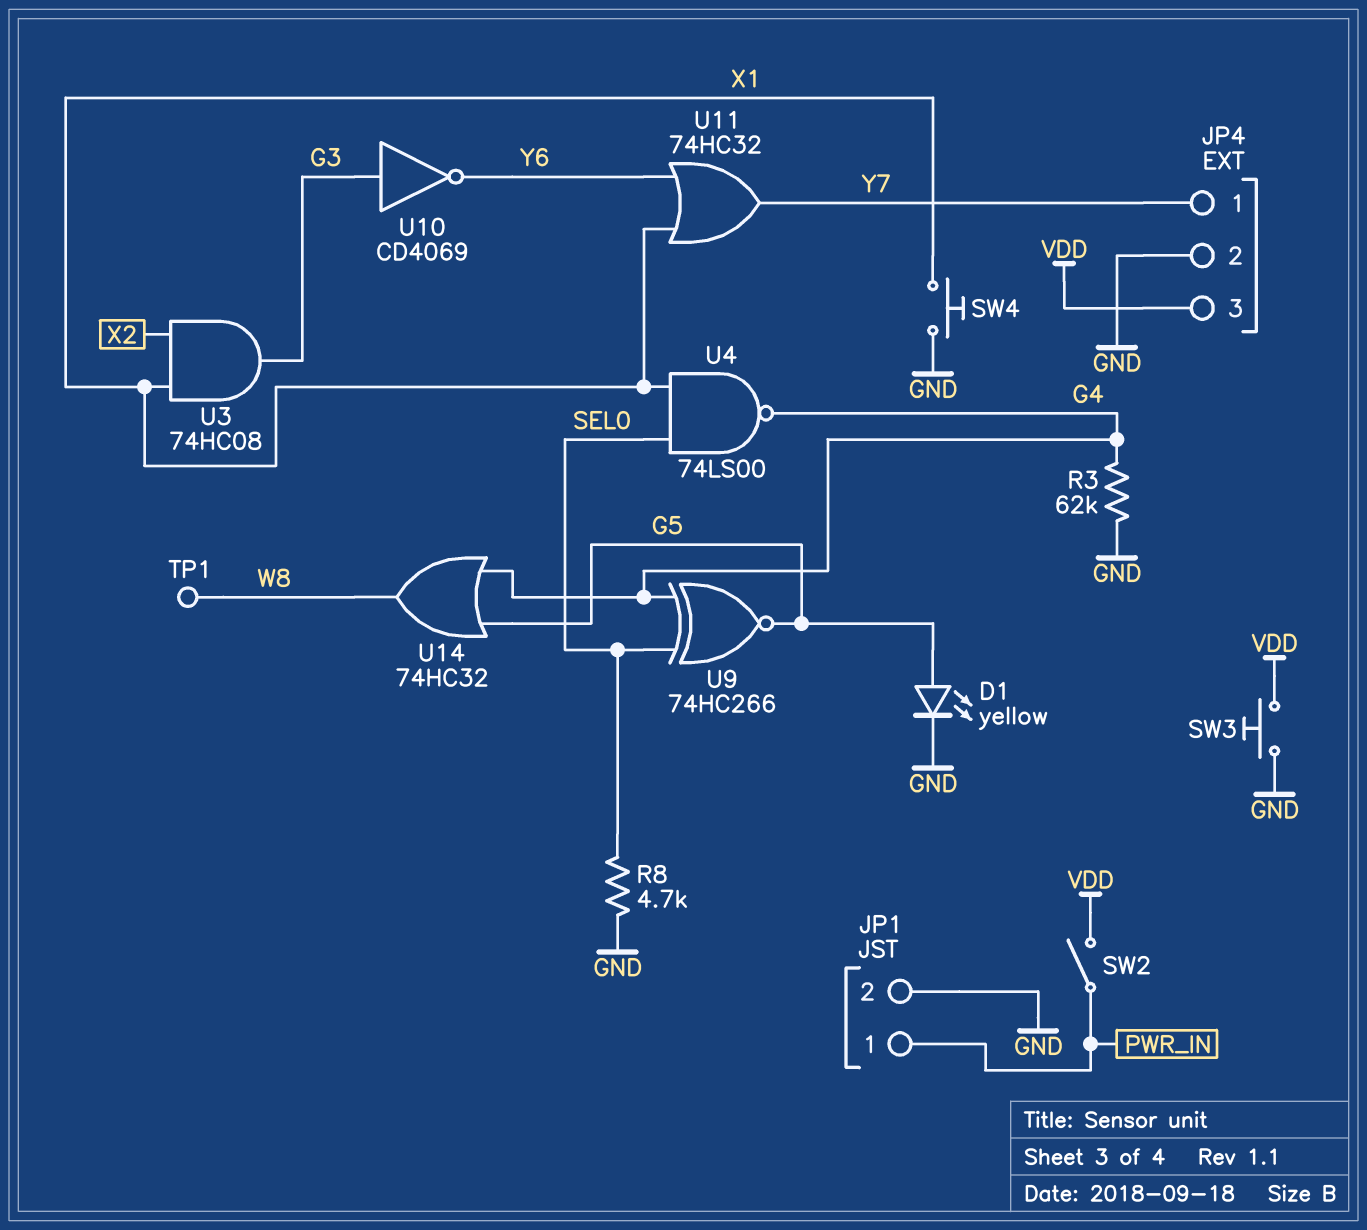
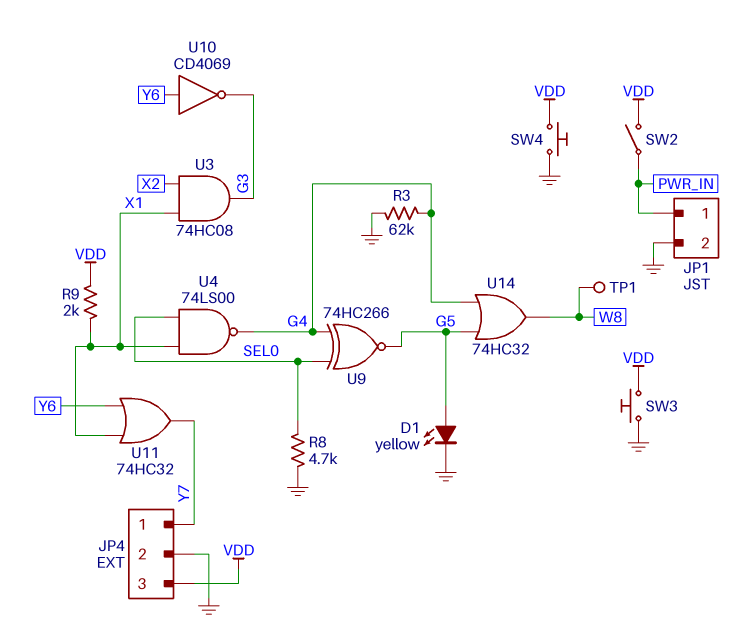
R9: none -> 2k (VDD, X1)
SW4: button (GND, X1) -> button (GND, VDD)
U10: NOT CD4069 (in G3, out Y6) -> NOT CD4069 (in Y6, out G3)

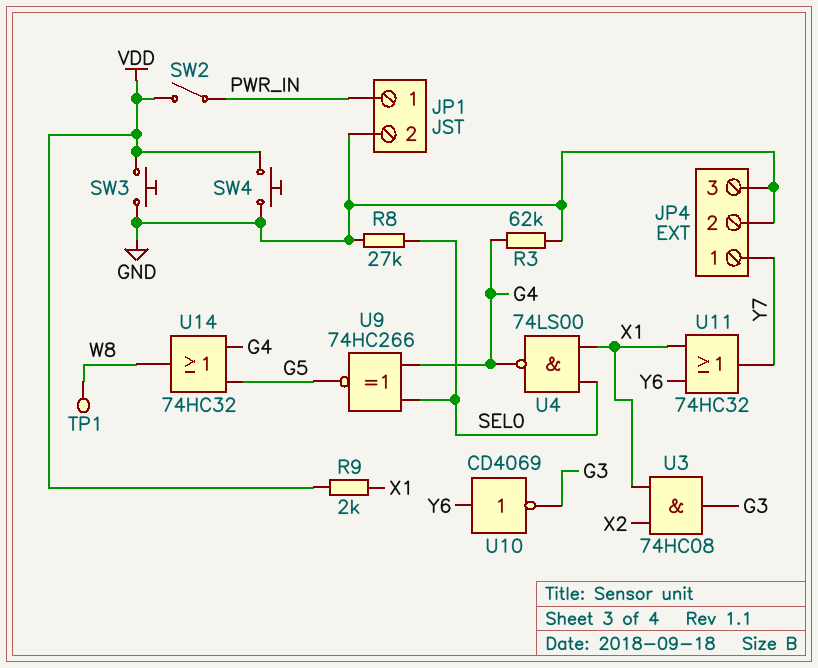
D1: LED yellow (A G5, K GND) -> none
JP4 pin 3: VDD -> GND
R8: 4.7k (GND, SEL0) -> 27k (GND, SEL0)

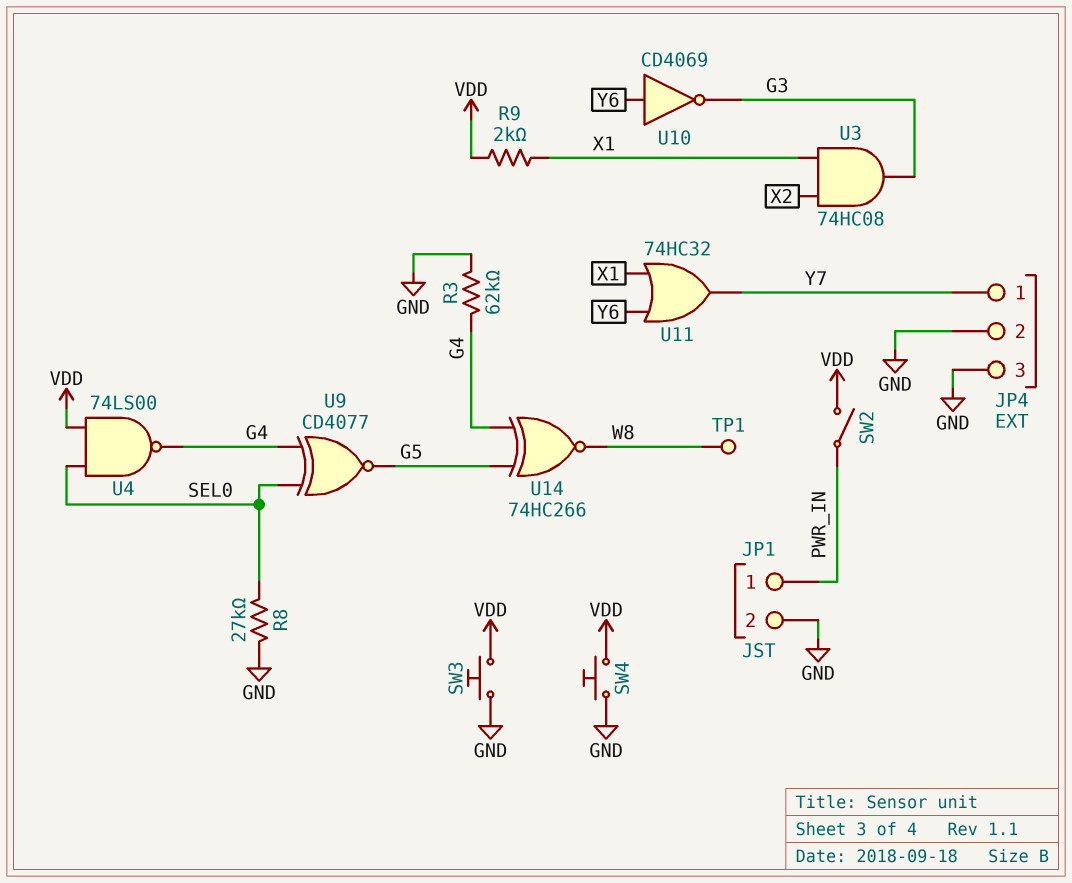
U4: NAND 74LS00 (in SEL0, in X1, out G4) -> NAND 74LS00 (in SEL0, in VDD, out G4)
U9: XNOR 74HC266 (in G4, in SEL0, out G5) -> XNOR CD4077 (in G4, in SEL0, out G5)
U14: OR 74HC32 (in G4, in G5, out W8) -> XNOR 74HC266 (in G4, in G5, out W8)

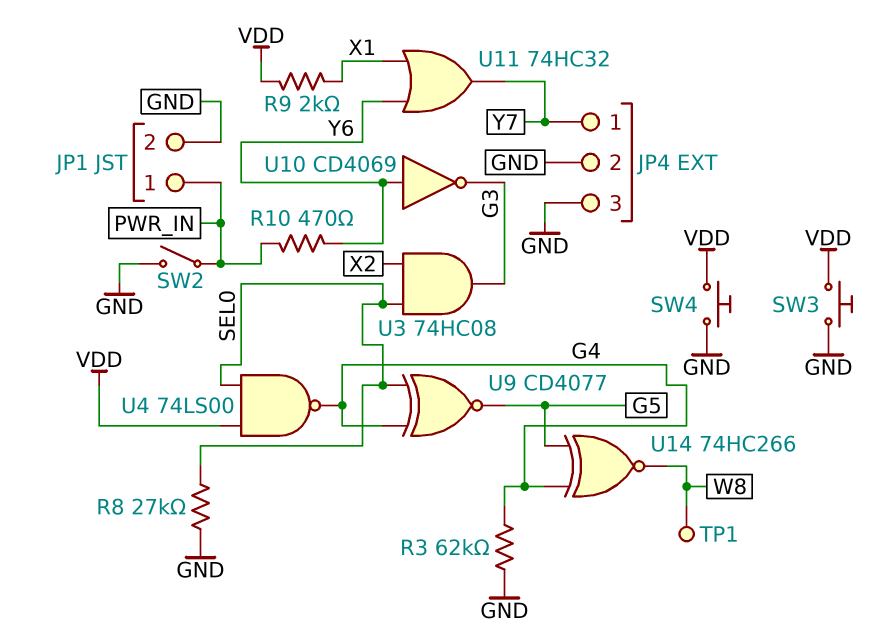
R10: none -> 470 (PWR_IN, Y6)
SW2: switch (PWR_IN, VDD) -> switch (GND, PWR_IN)
U3: AND 74HC08 (in X1, in X2, out G3) -> AND 74HC08 (in SEL0, in X2, out G3)

